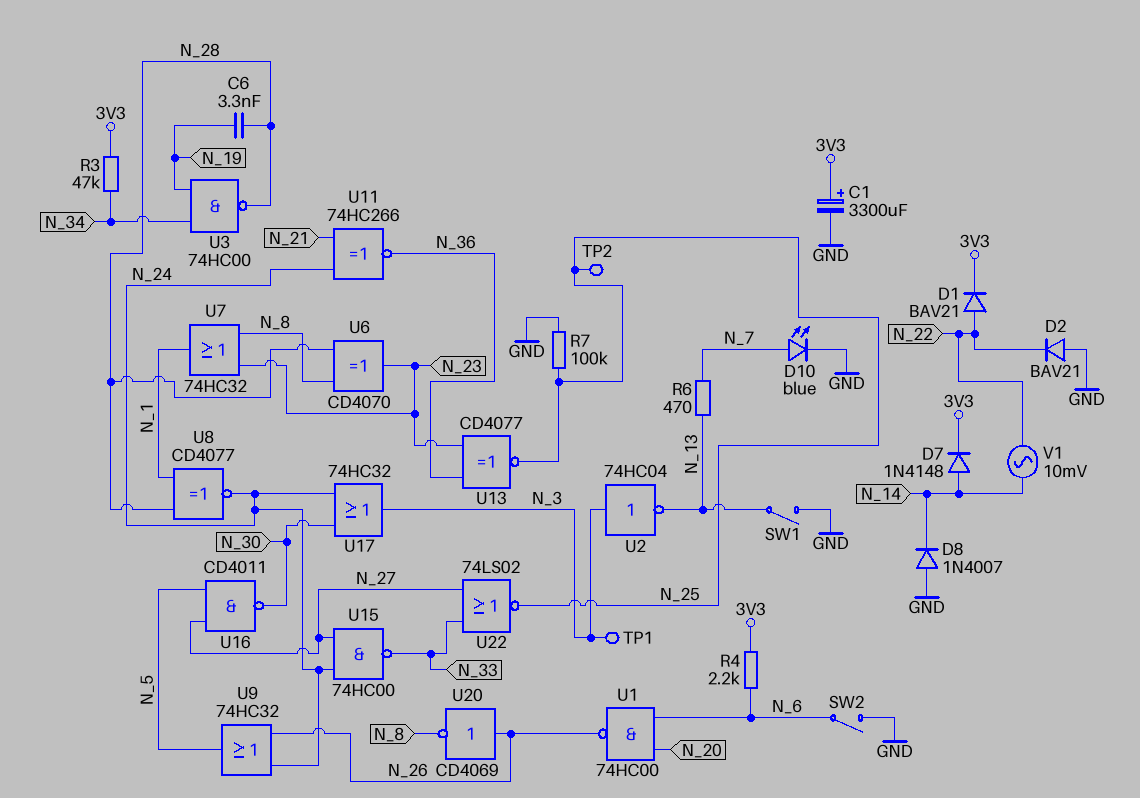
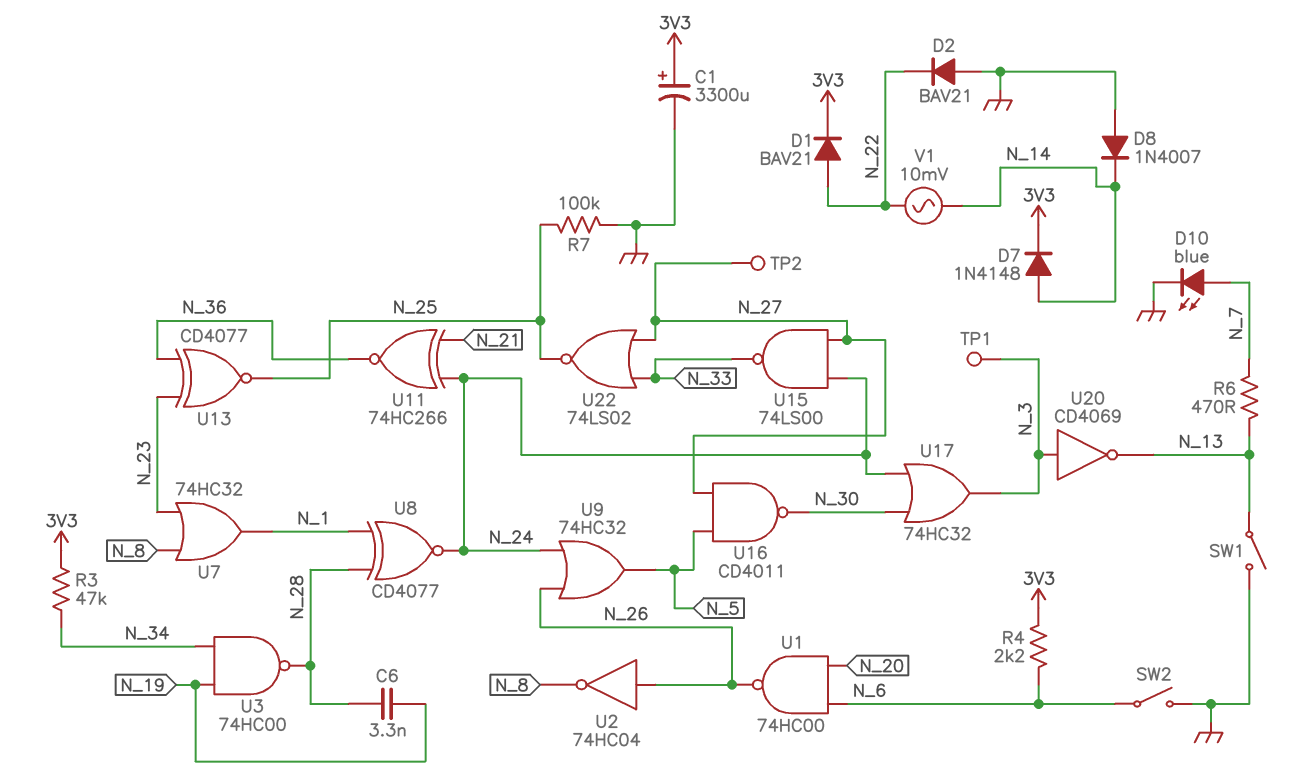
TP2: test point (N_25) -> test point (N_27)
U2: NOT 74HC04 (in N_3, out N_13) -> NOT 74HC04 (in N_26, out N_8)
U6: XOR CD4070 (in N_8, in N_28, out N_23) -> none
U15: NAND 74HC00 (in N_24, in N_27, out N_33) -> NAND 74LS00 (in N_24, in N_27, out N_33)
U20: NOT CD4069 (in N_26, out N_8) -> NOT CD4069 (in N_3, out N_13)

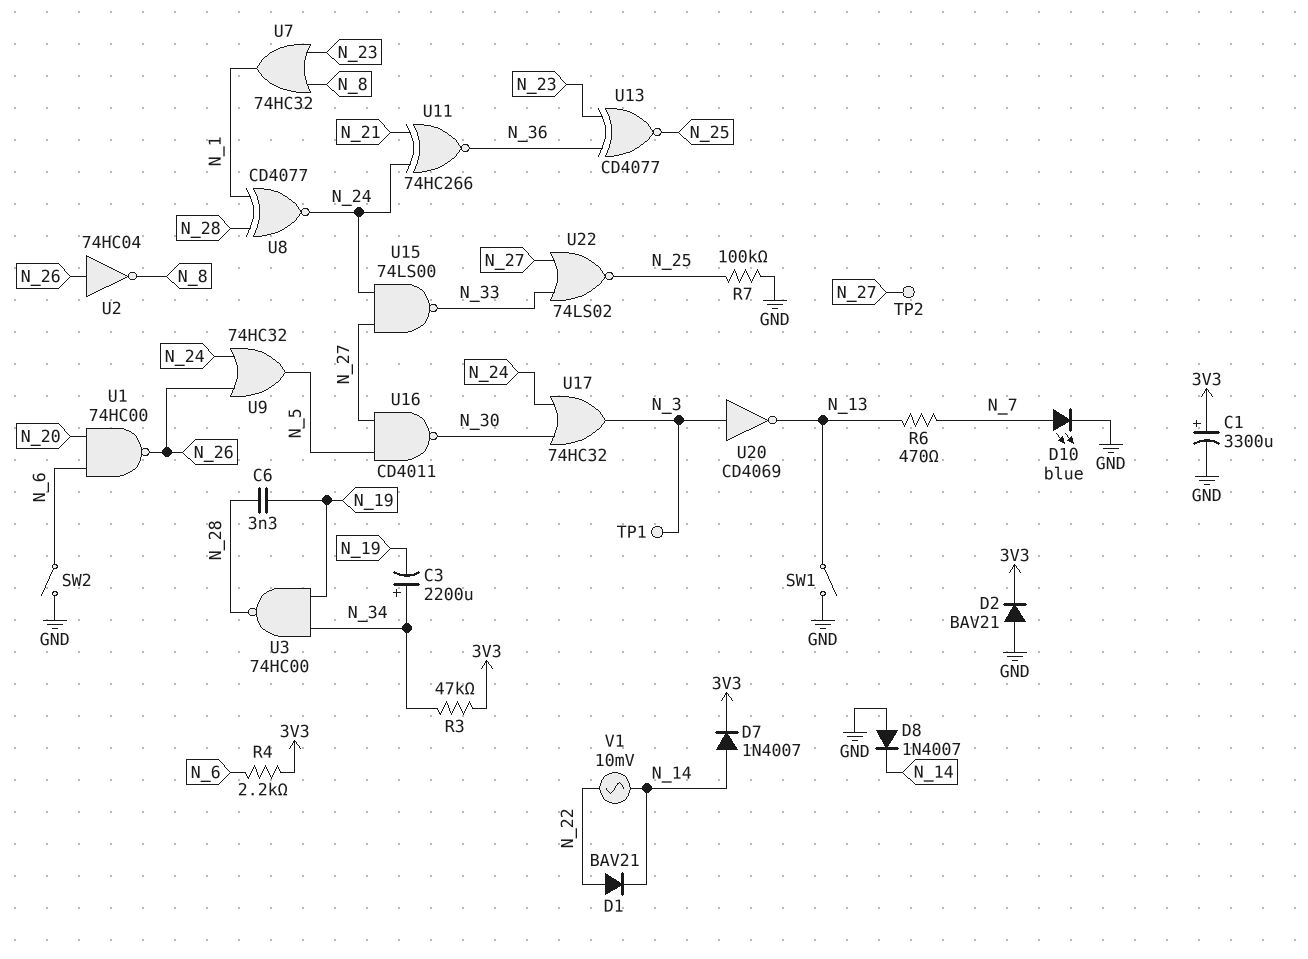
C3: none -> 2200uF (plus N_34, minus N_19)
D1: diode BAV21 (A N_22, K 3V3) -> diode BAV21 (A N_22, K N_14)
D2: diode BAV21 (A GND, K N_22) -> diode BAV21 (A GND, K 3V3)
D7: diode 1N4148 (A N_14, K 3V3) -> diode 1N4007 (A N_14, K 3V3)

